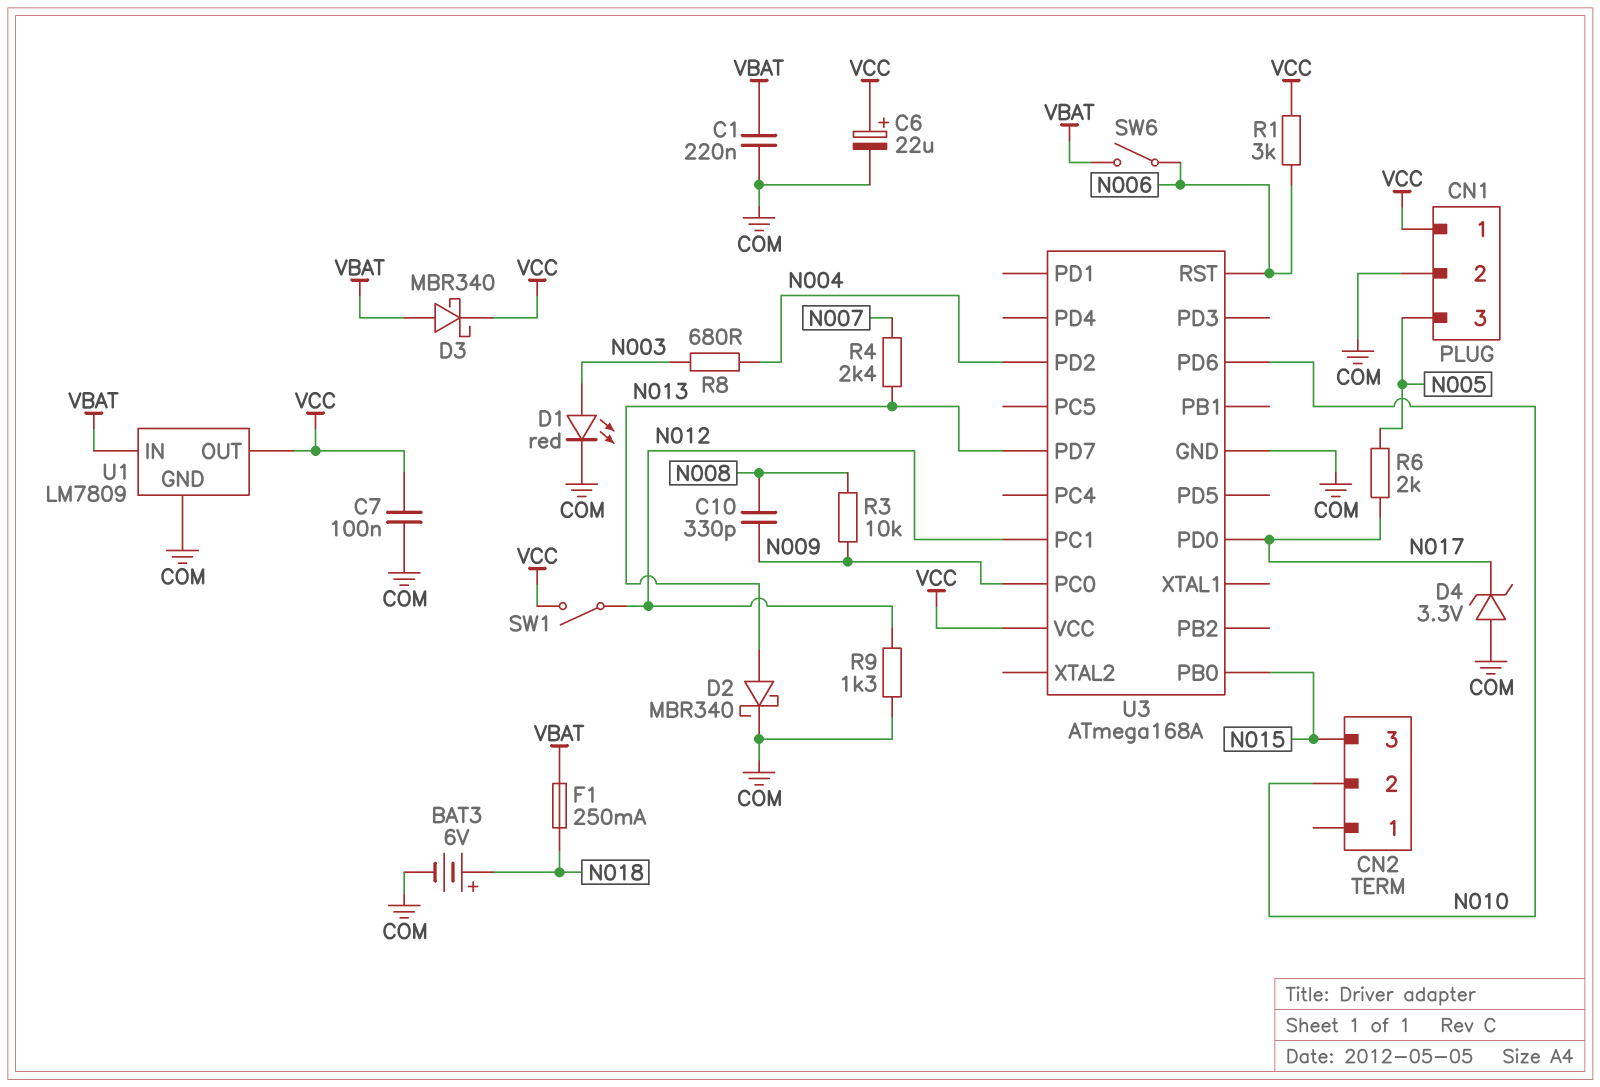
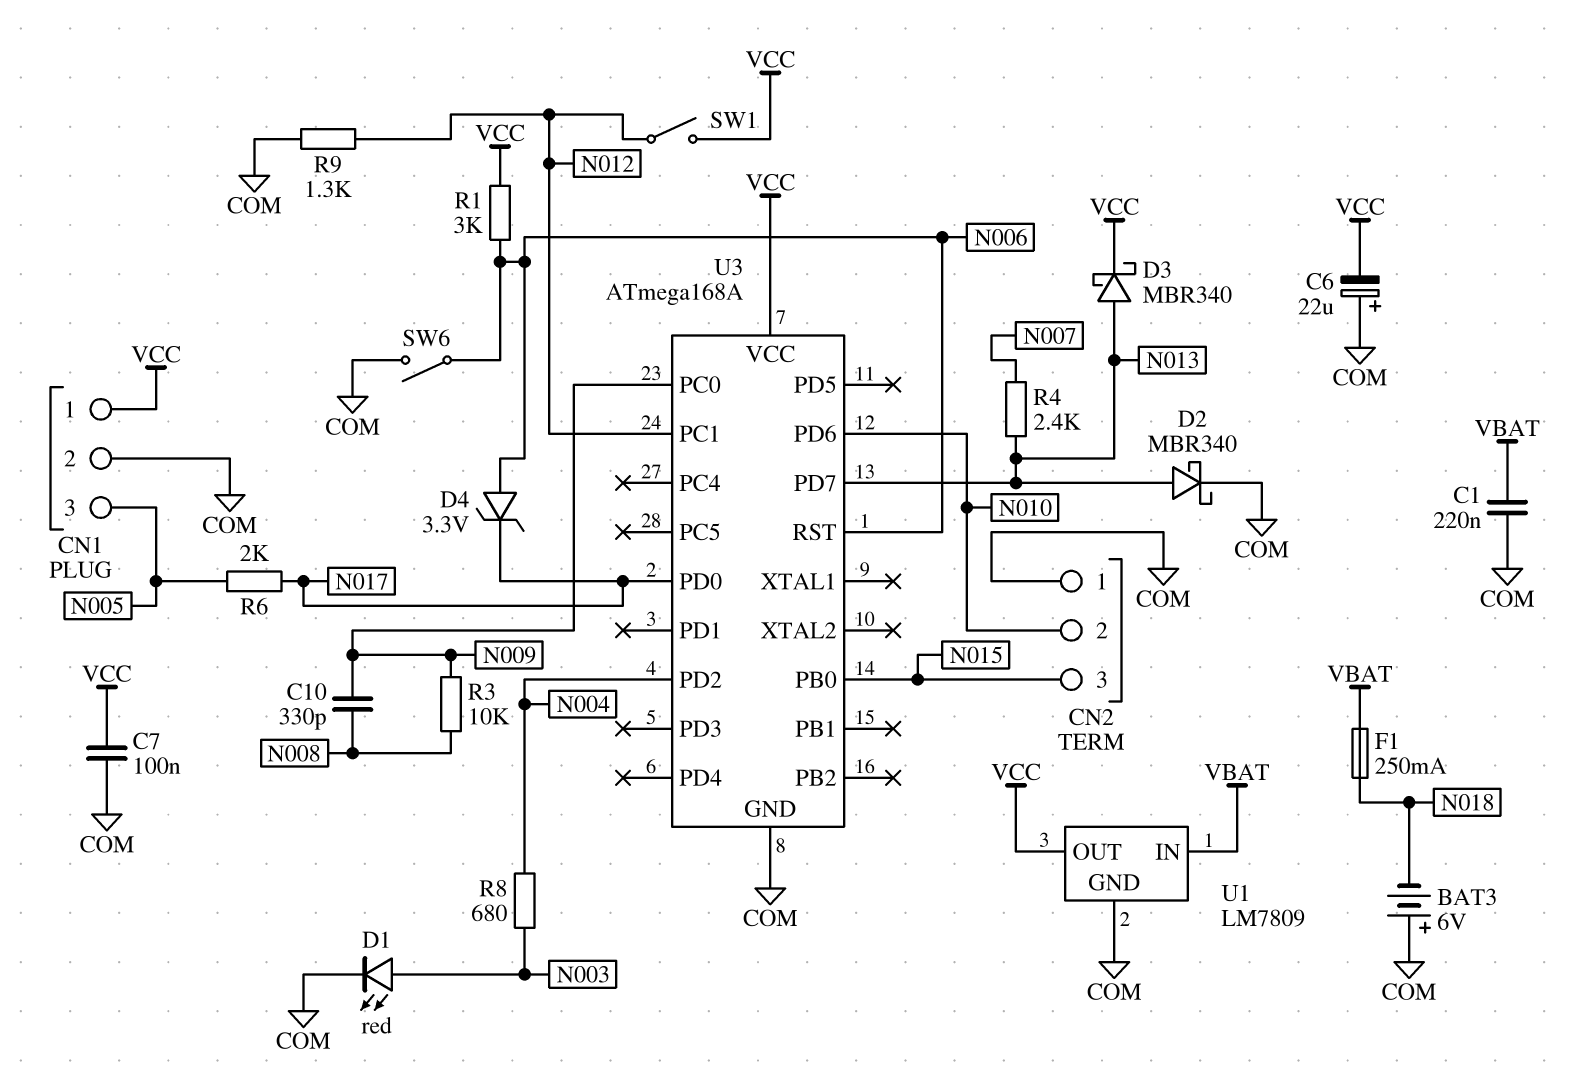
BAT3: 6V (plus N018, minus COM) -> 6V (plus COM, minus N018)
C6: 22uF (plus VCC, minus COM) -> 22uF (plus COM, minus VCC)
CN2 pin 1: none -> COM
D3: schottky MBR340 (A VBAT, K VCC) -> schottky MBR340 (A N013, K VCC)
D4: zener 3.3V (A COM, K N017) -> zener 3.3V (A N006, K N017)
SW6: switch (N006, VBAT) -> switch (COM, N006)

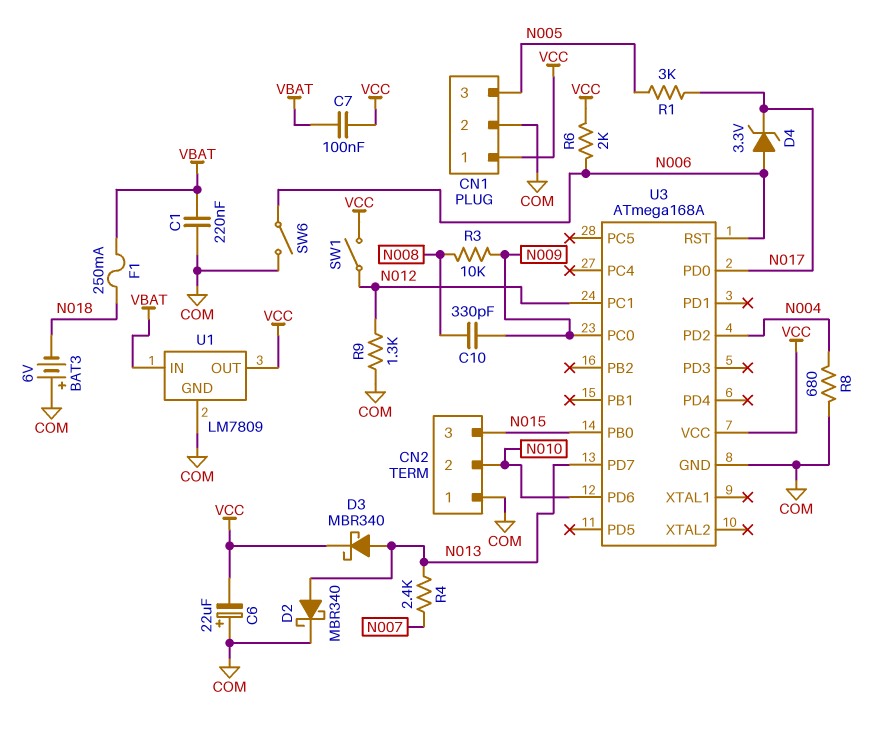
C7: 100nF (COM, VCC) -> 100nF (VBAT, VCC)
D1: LED red (A N003, K COM) -> none
R1: 3k (N006, VCC) -> 3k (N005, N017)
R6: 2k (N005, N017) -> 2k (N006, VCC)
R8: 680 (N003, N004) -> 680 (COM, N004)

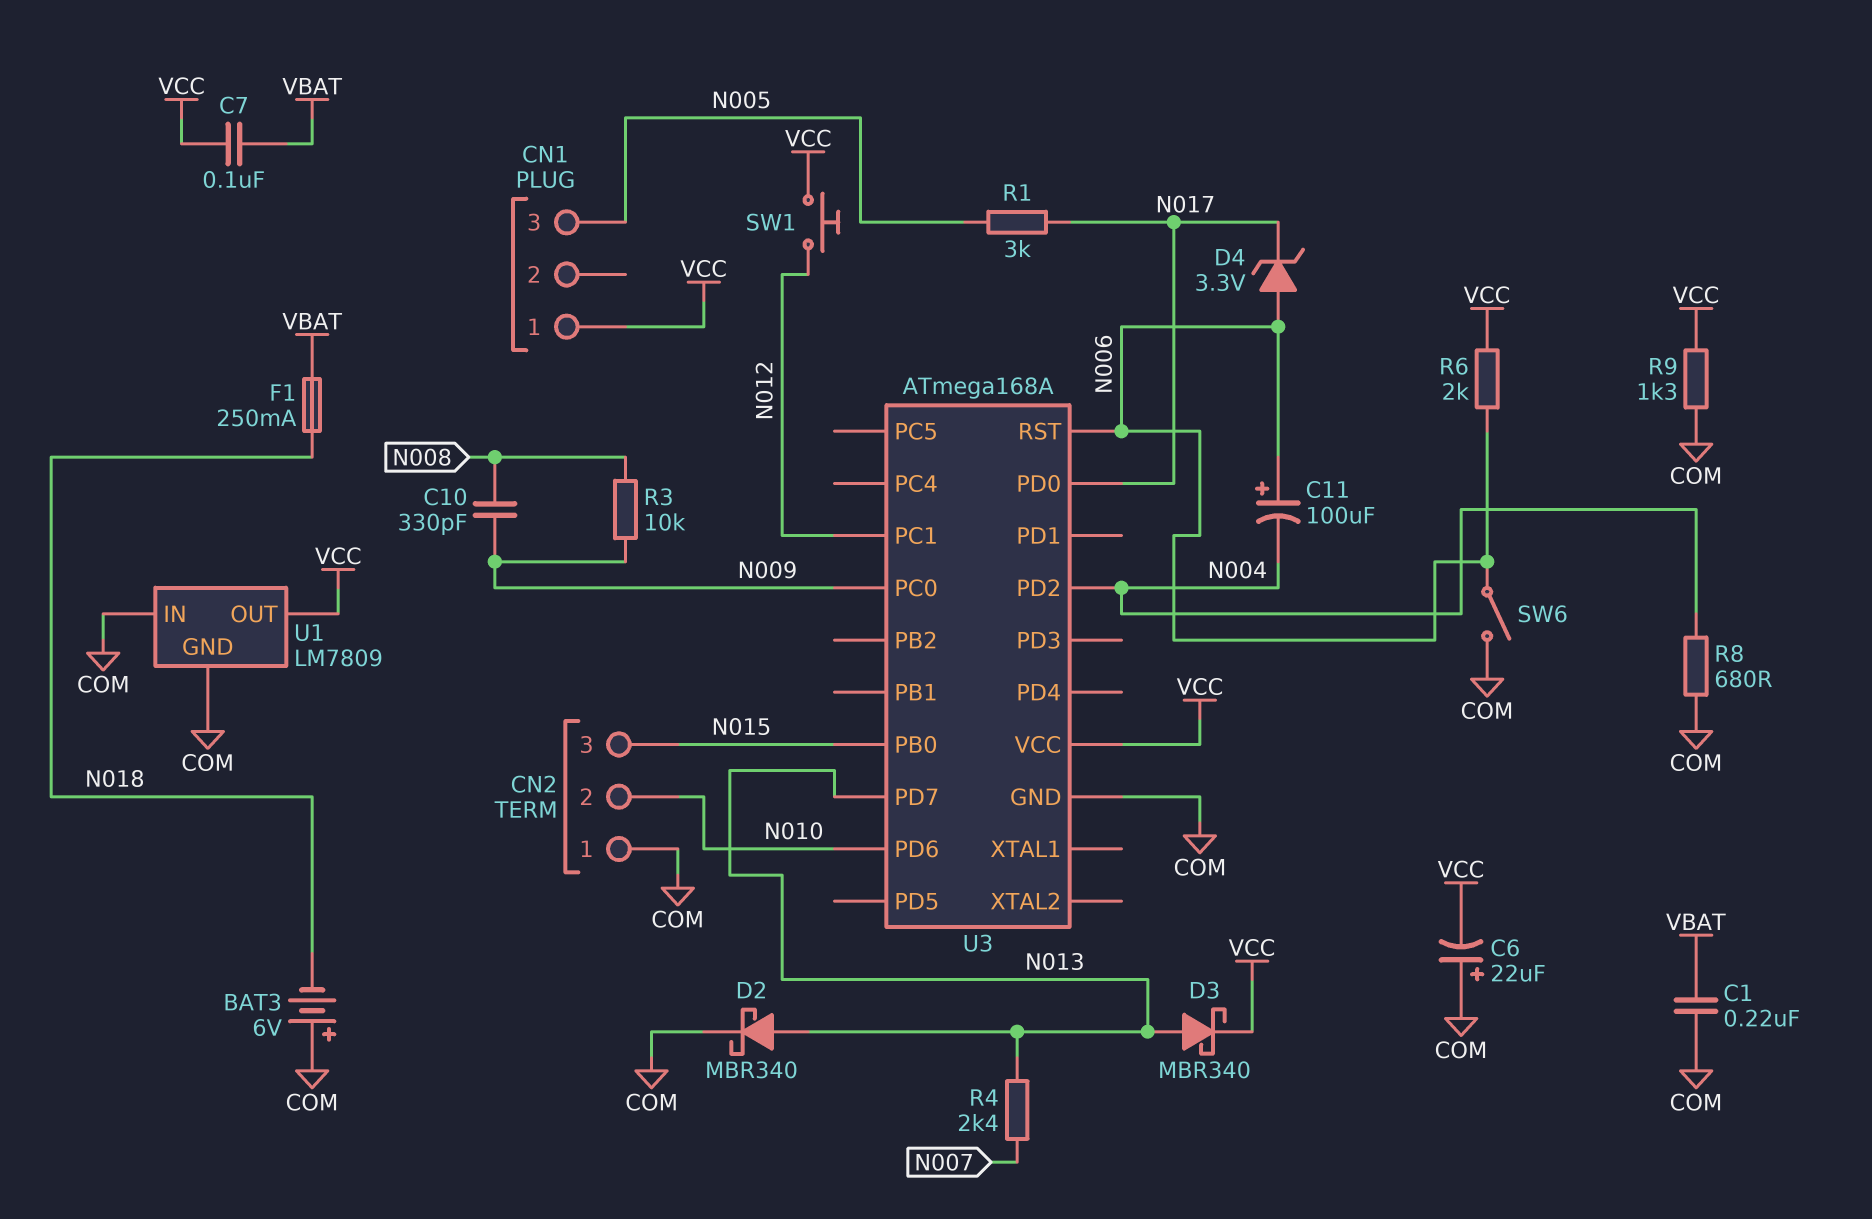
C11: none -> 100uF (plus N006, minus N004)
CN1 pin 2: COM -> none
R9: 1.3k (COM, N012) -> 1.3k (COM, VCC)
SW1: switch (N012, VCC) -> button (N012, VCC)
U1 pin IN: VBAT -> COM

